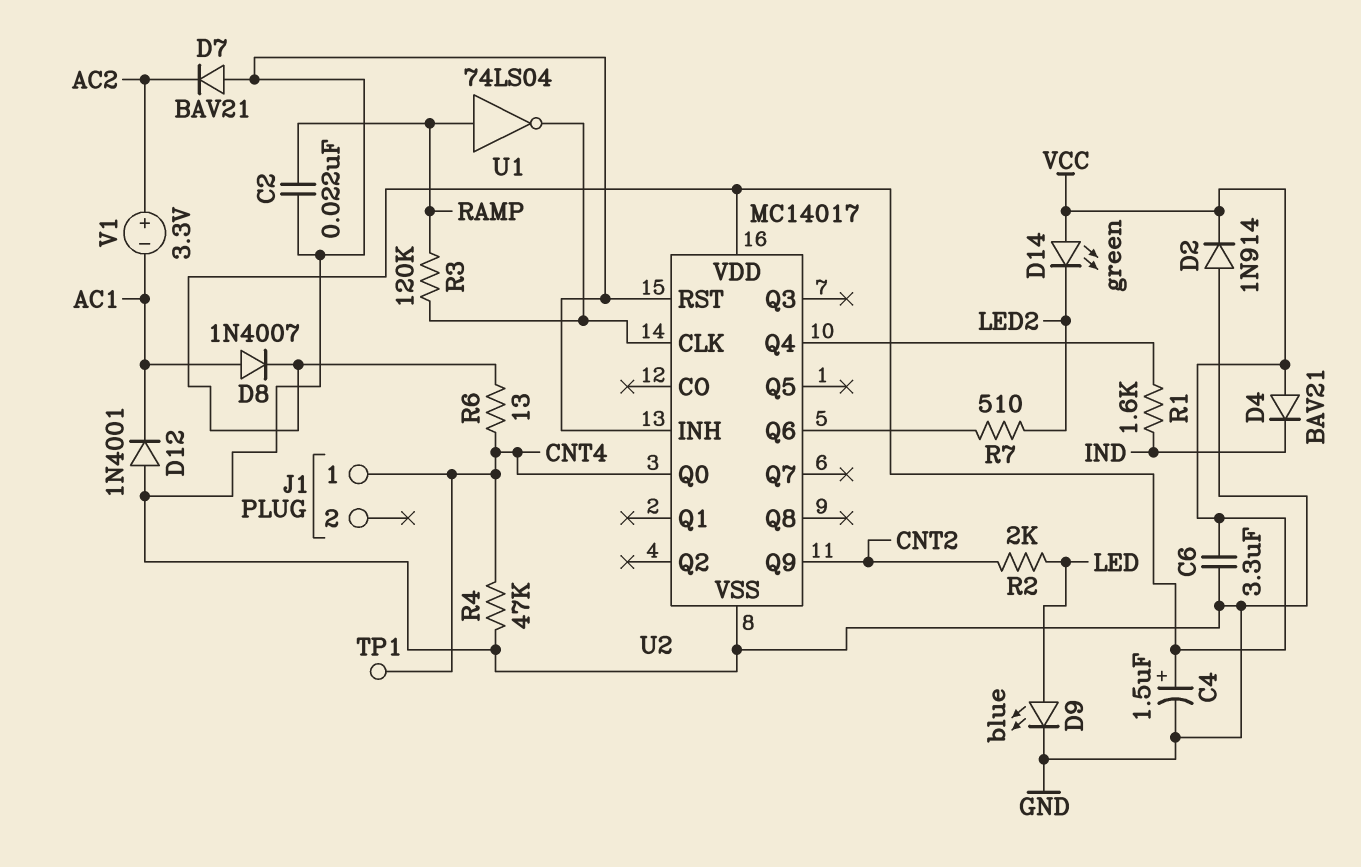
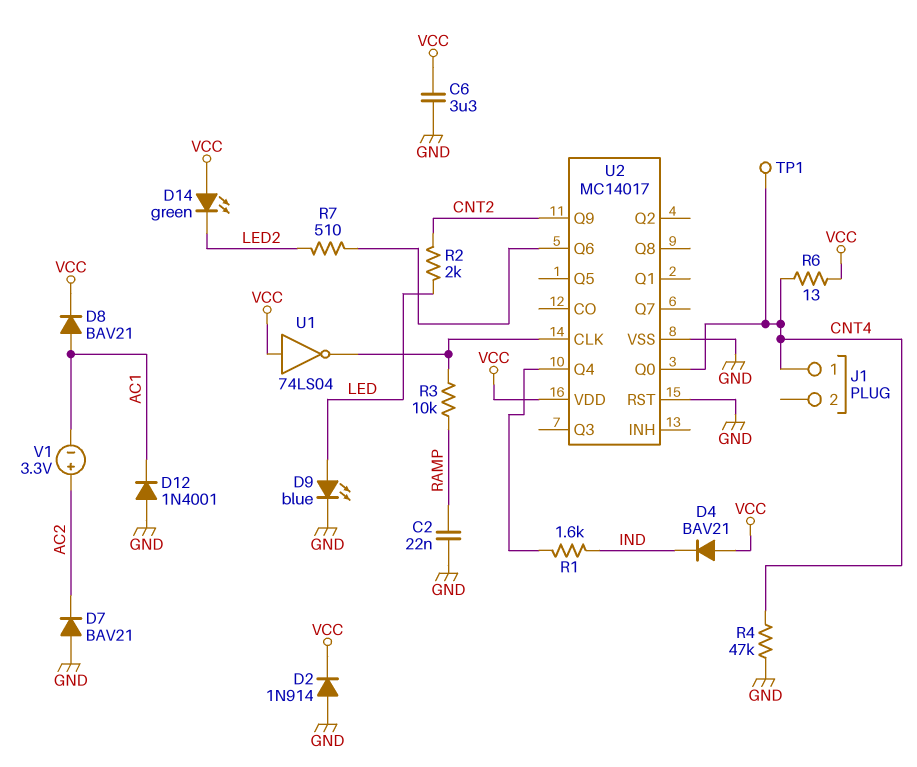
C4: 1.5uF (plus VCC, minus GND) -> none
D8: diode 1N4007 (A AC1, K VCC) -> diode BAV21 (A AC1, K VCC)
R3: 120k (RAMP, U2/CLK) -> 10k (RAMP, U2/CLK)
U1: NOT 74LS04 (in RAMP, out U2/CLK) -> NOT 74LS04 (in VCC, out U2/CLK)
U2 pin INH: GND -> none

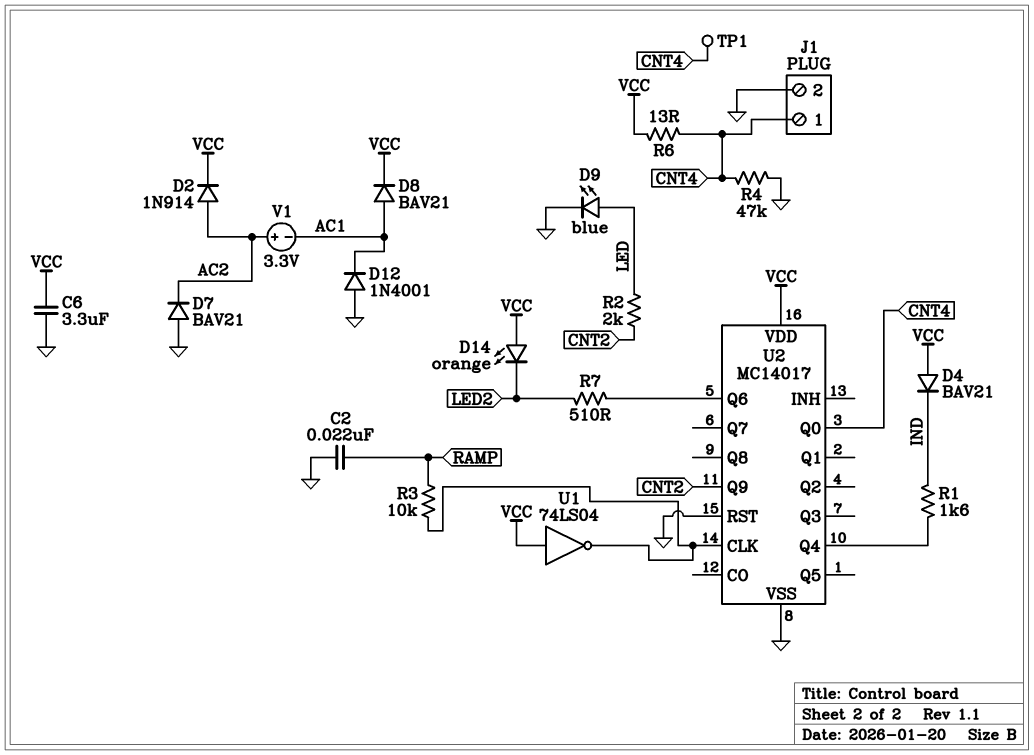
D2: diode 1N914 (A GND, K VCC) -> diode 1N914 (A AC2, K VCC)
D14: LED green (A VCC, K LED2) -> LED orange (A VCC, K LED2)
J1 pin 2: none -> GND

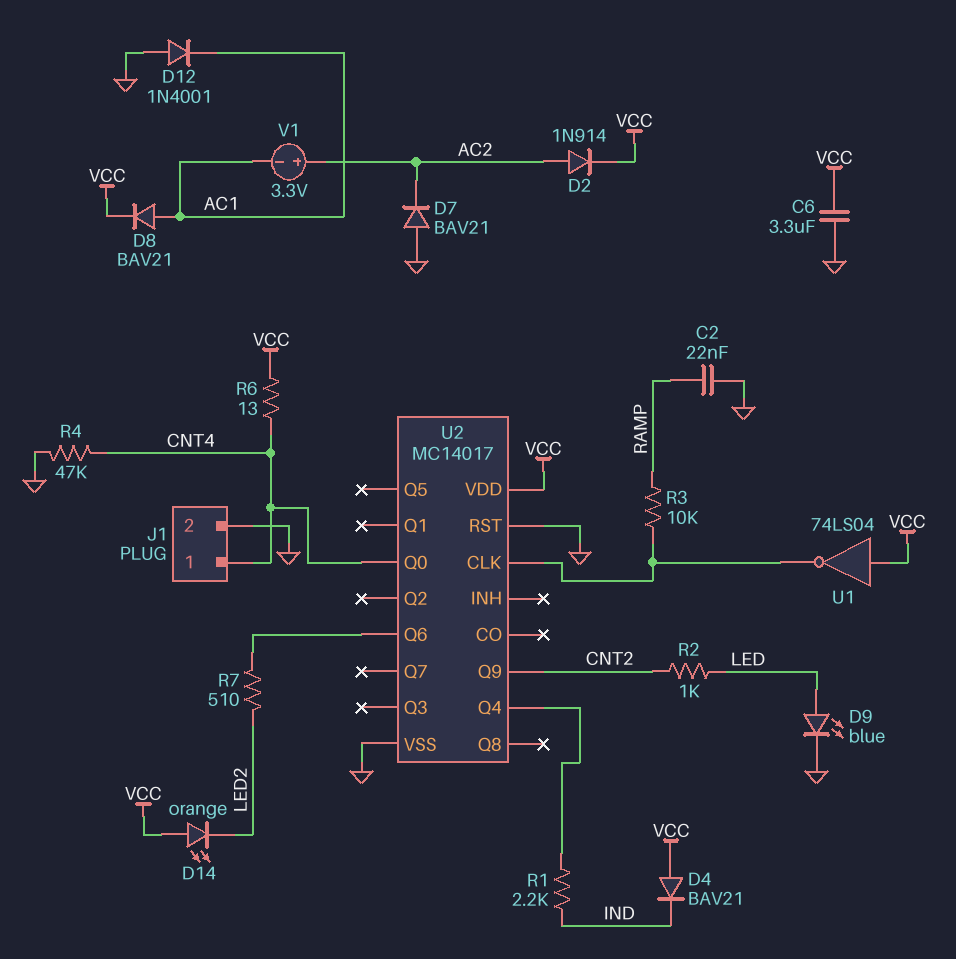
R1: 1.6k (IND, U2/Q4) -> 2.2k (IND, U2/Q4)
R2: 2k (CNT2, LED) -> 1k (CNT2, LED)
TP1: test point (CNT4) -> none

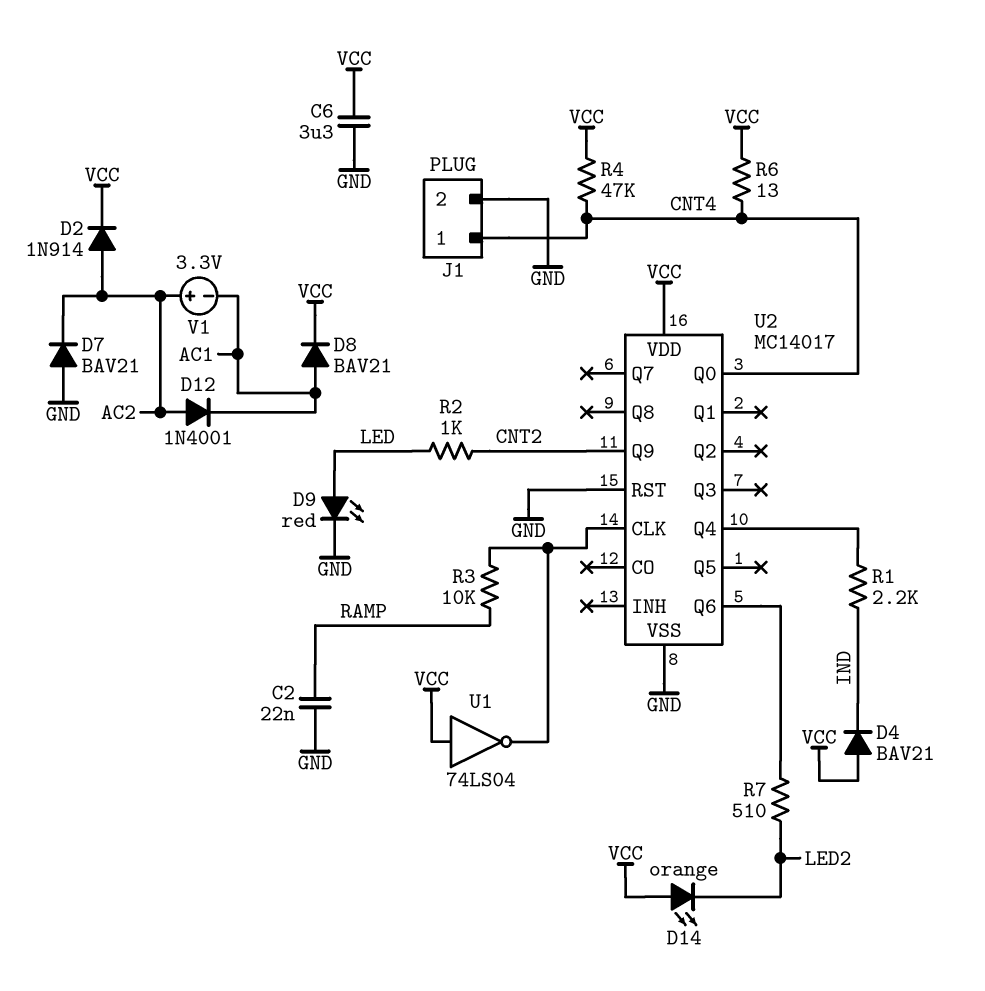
D9: LED blue (A LED, K GND) -> LED red (A LED, K GND)
D12: diode 1N4001 (A GND, K AC1) -> diode 1N4001 (A AC2, K AC1)
R4: 47k (CNT4, GND) -> 47k (CNT4, VCC)

